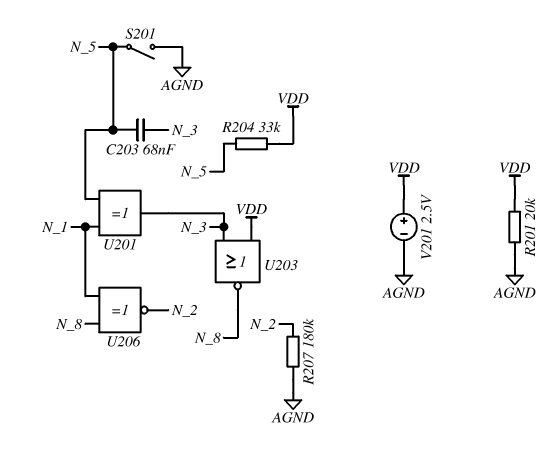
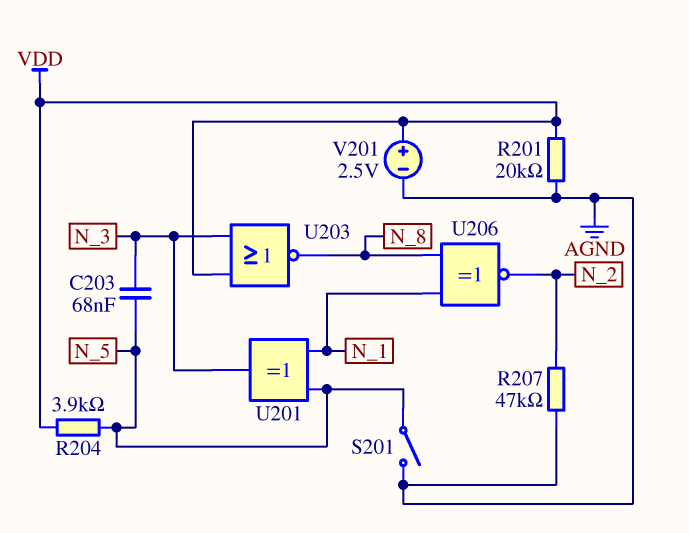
R204: 33k (N_5, VDD) -> 3.9k (N_5, VDD)
R207: 180k (AGND, N_2) -> 47k (AGND, N_2)

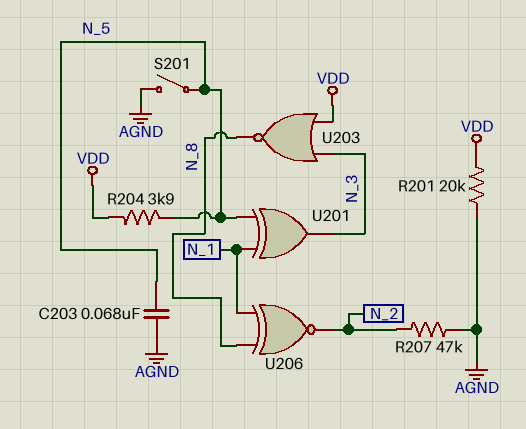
C203: 68nF (N_3, N_5) -> 68nF (AGND, N_5)
V201: 2.5V (plus VDD, minus AGND) -> none

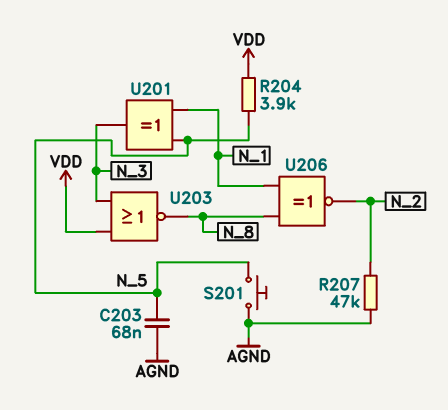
R201: 20k (AGND, VDD) -> none
S201: switch (AGND, N_5) -> button (AGND, N_5)

